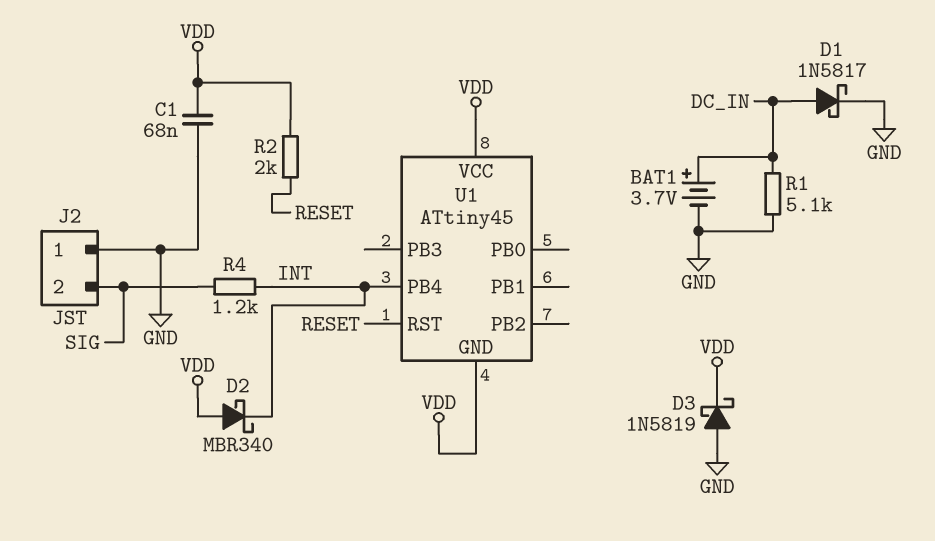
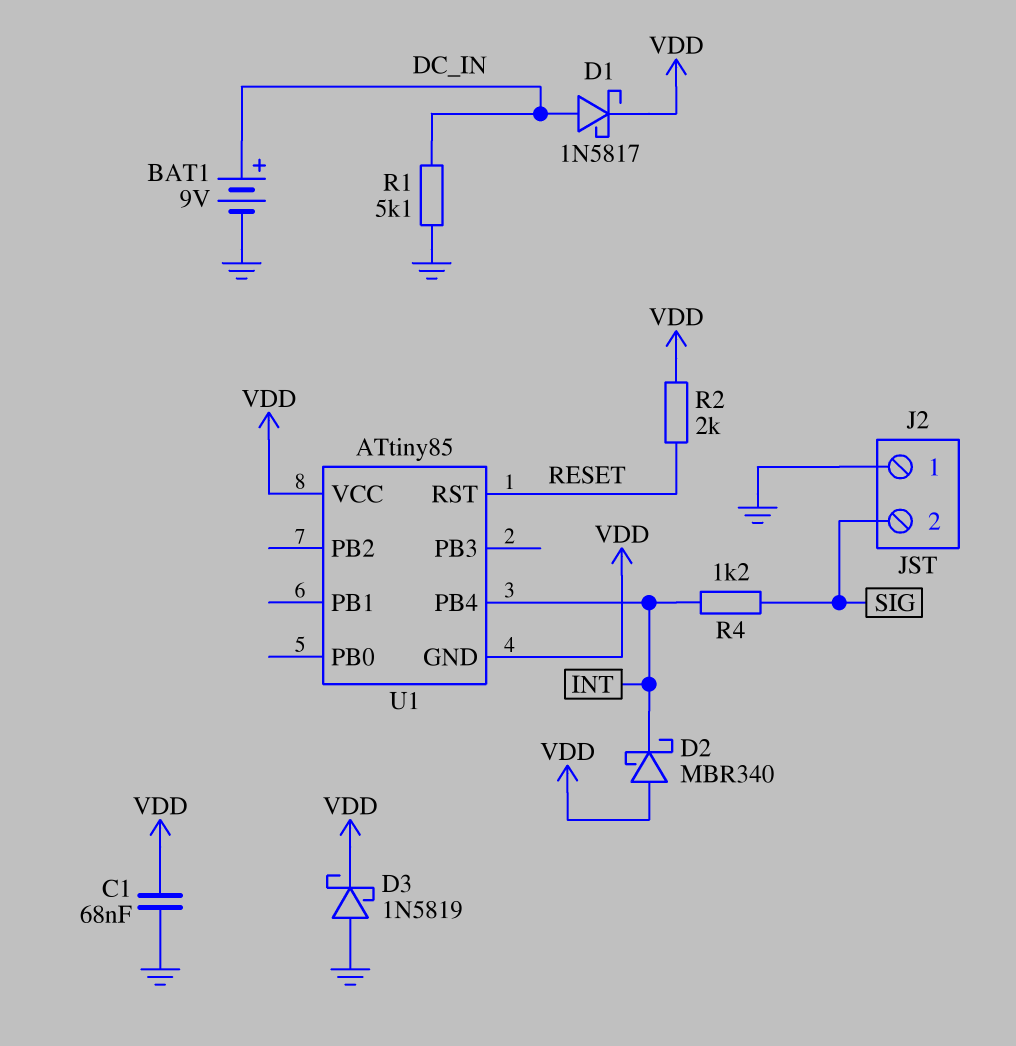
BAT1: 3.7V (plus DC_IN, minus GND) -> 9V (plus DC_IN, minus GND)
D1: schottky 1N5817 (A DC_IN, K GND) -> schottky 1N5817 (A DC_IN, K VDD)
U1: ATtiny45 -> ATtiny85

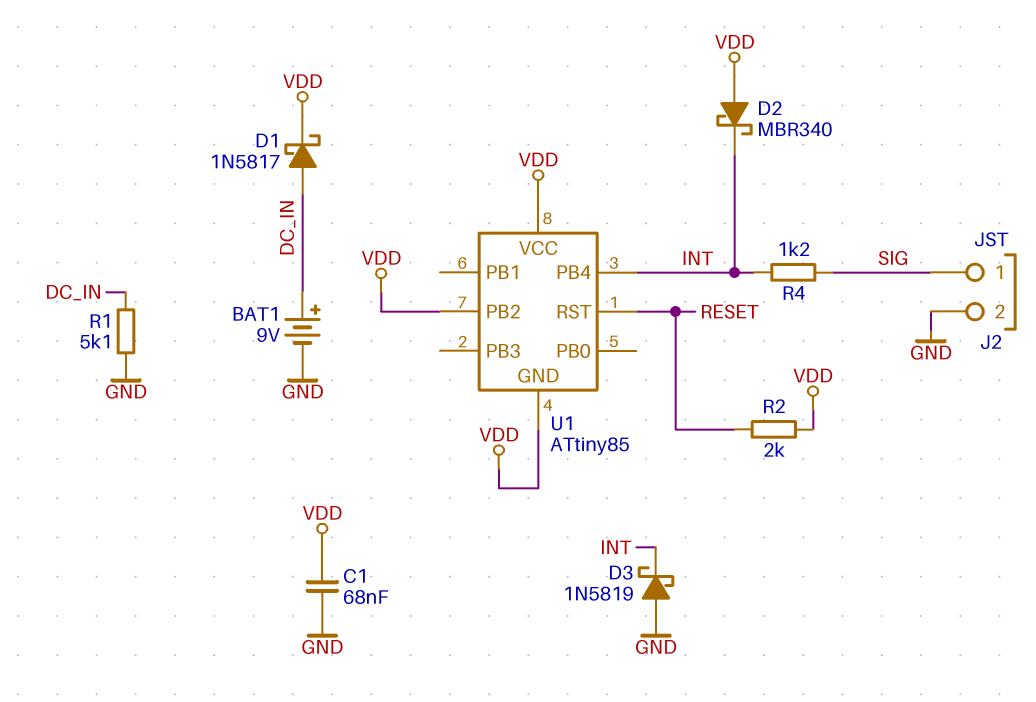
D3: schottky 1N5819 (A GND, K VDD) -> schottky 1N5819 (A GND, K INT)
J2 pin 1: GND -> SIG
J2 pin 2: SIG -> GND
U1 pin PB2: none -> VDD

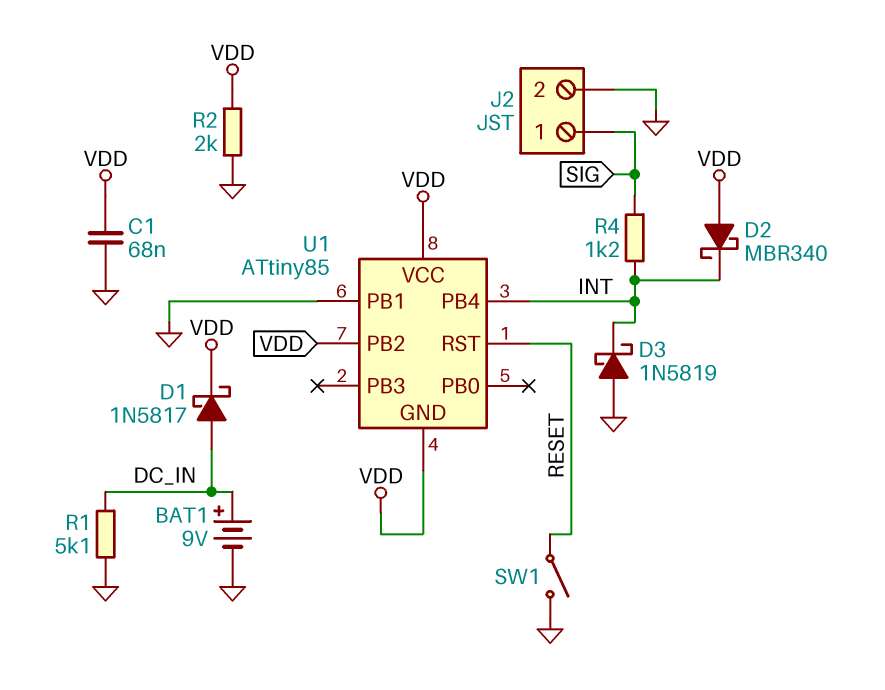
R2: 2k (RESET, VDD) -> 2k (GND, VDD)
SW1: none -> switch (GND, RESET)
U1 pin PB1: none -> GND

